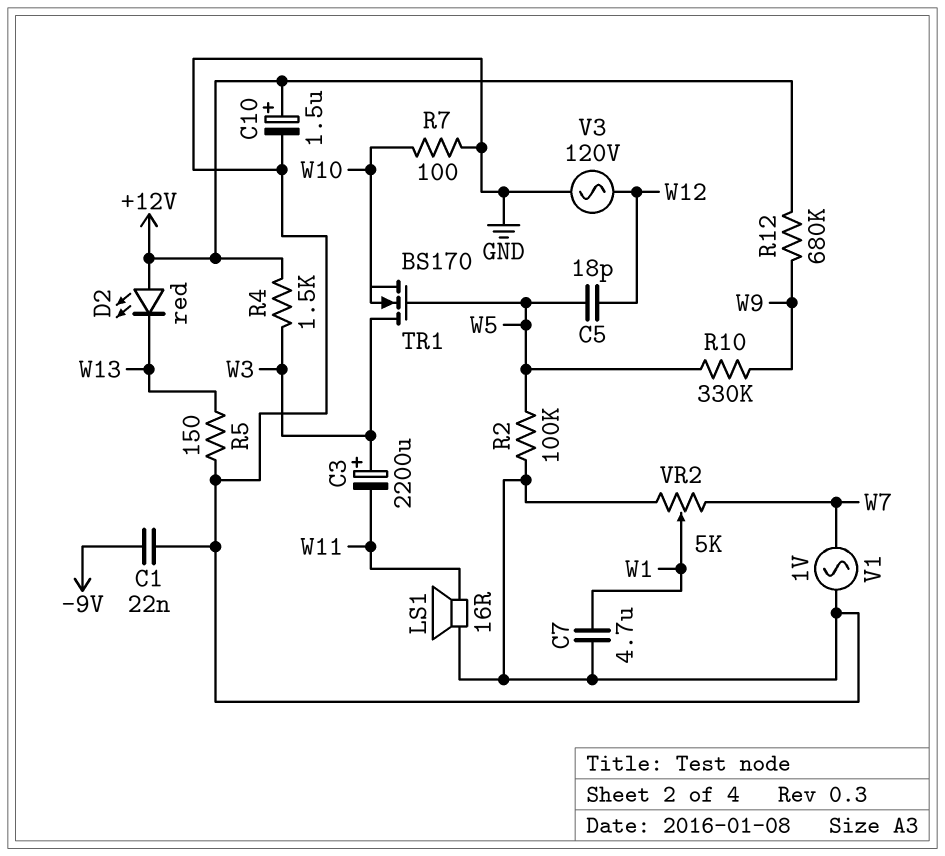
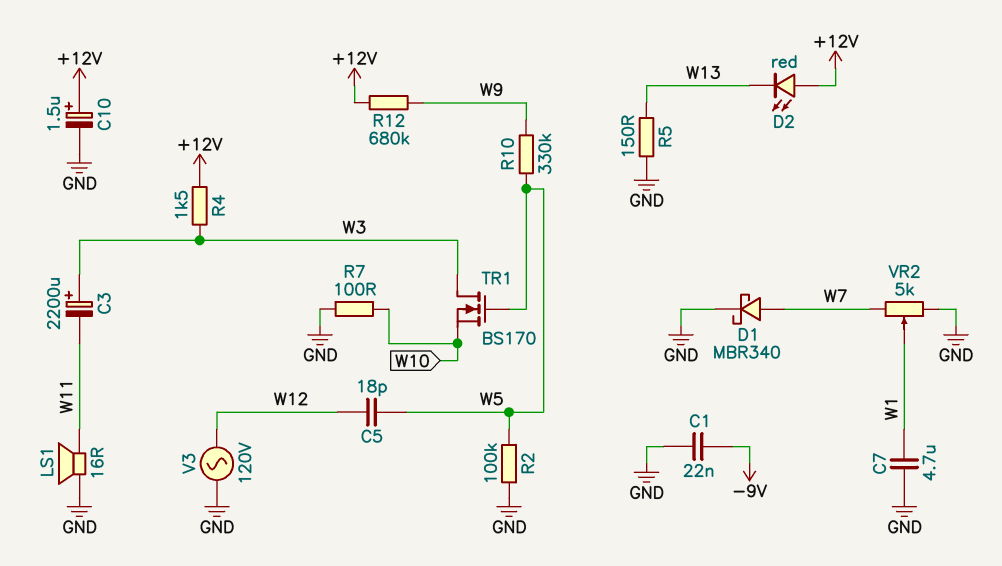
D1: none -> schottky MBR340 (A W7, K GND)
V1: AC 1V (GND, W7) -> none

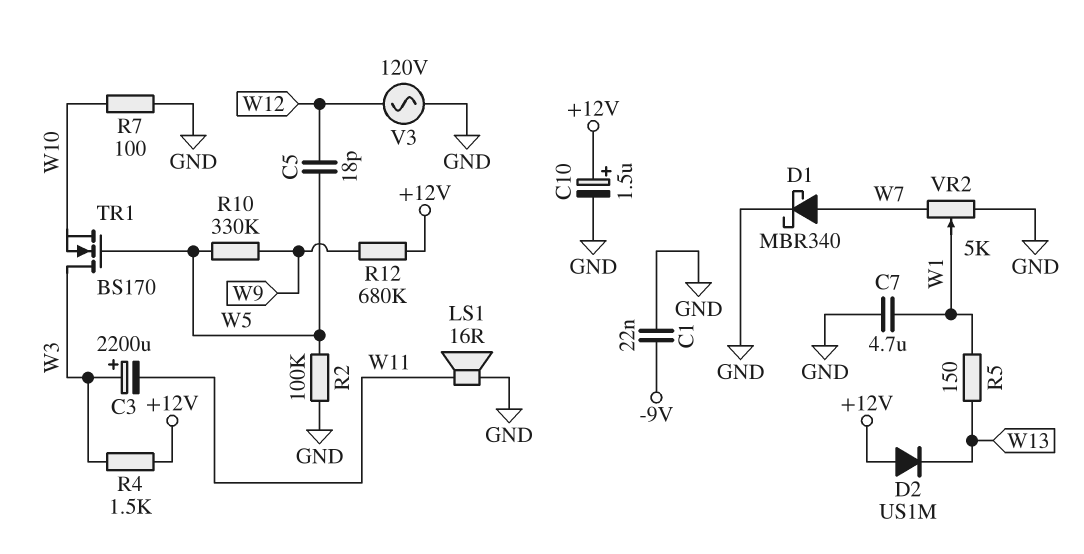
D2: LED red (A +12V, K W13) -> diode US1M (A +12V, K W13)
R5: 150 (GND, W13) -> 150 (W1, W13)

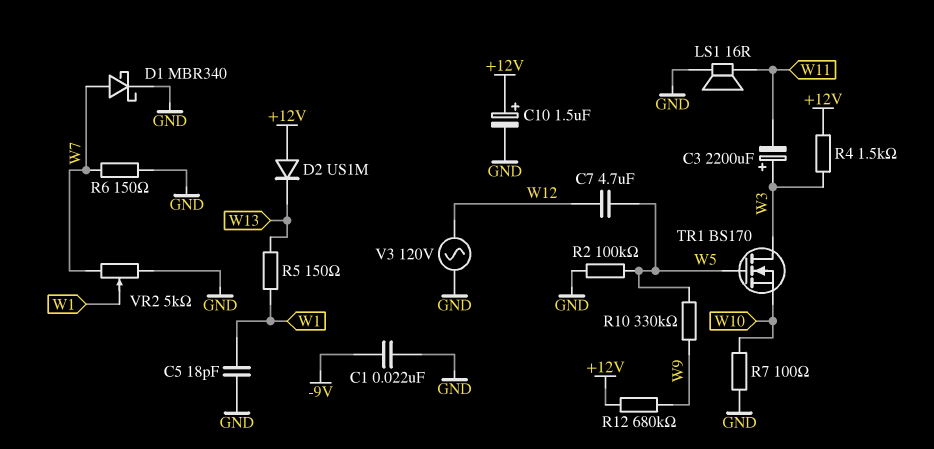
C5: 18pF (W5, W12) -> 18pF (GND, W1)
C7: 4.7uF (GND, W1) -> 4.7uF (W5, W12)
R6: none -> 150 (GND, W7)

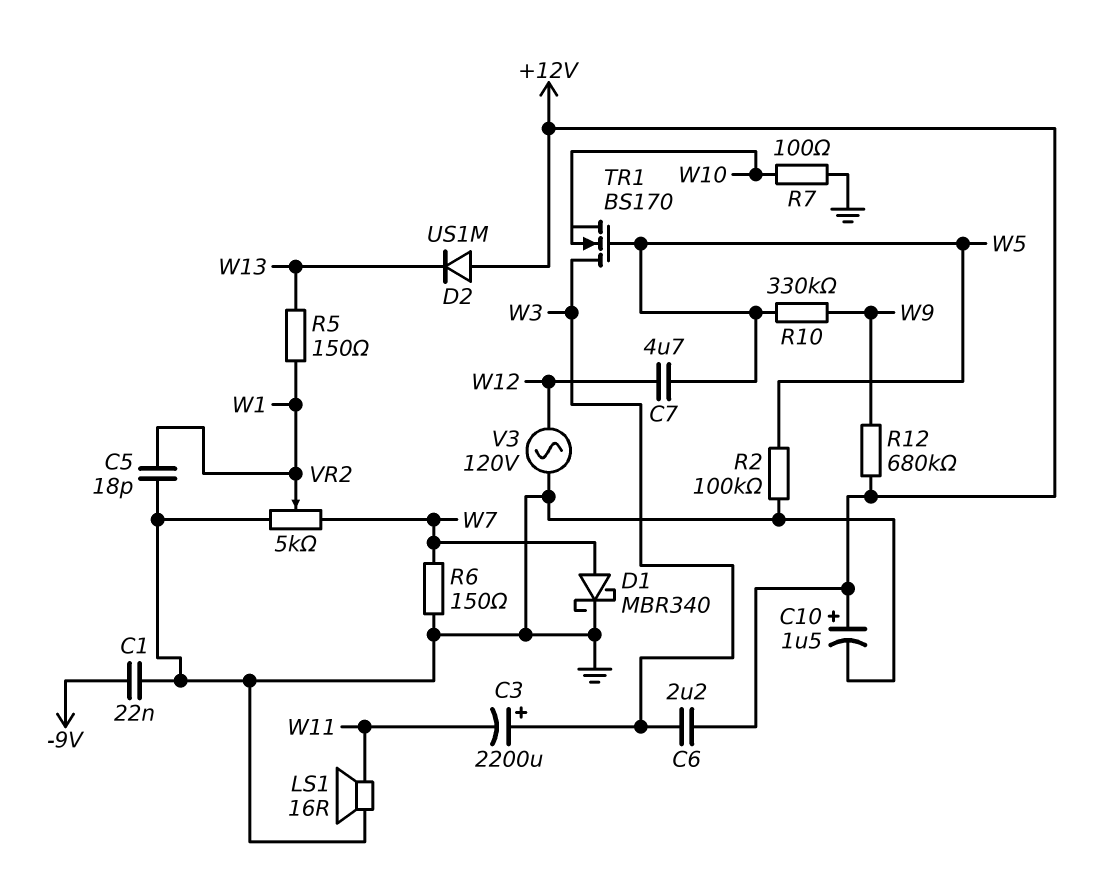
C6: none -> 2.2uF (+12V, W3)
R4: 1.5k (+12V, W3) -> none

